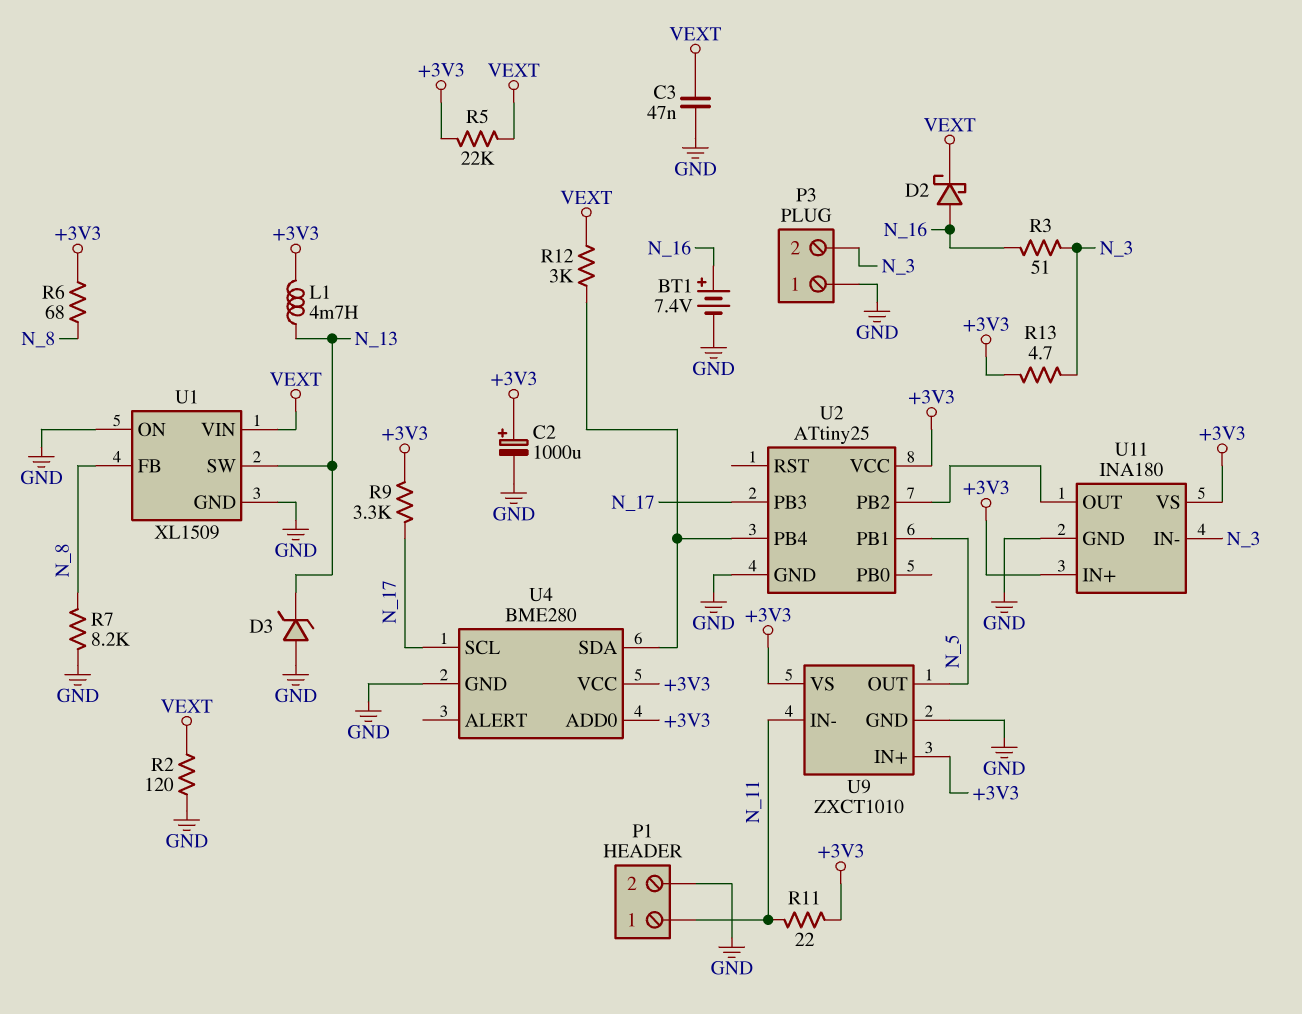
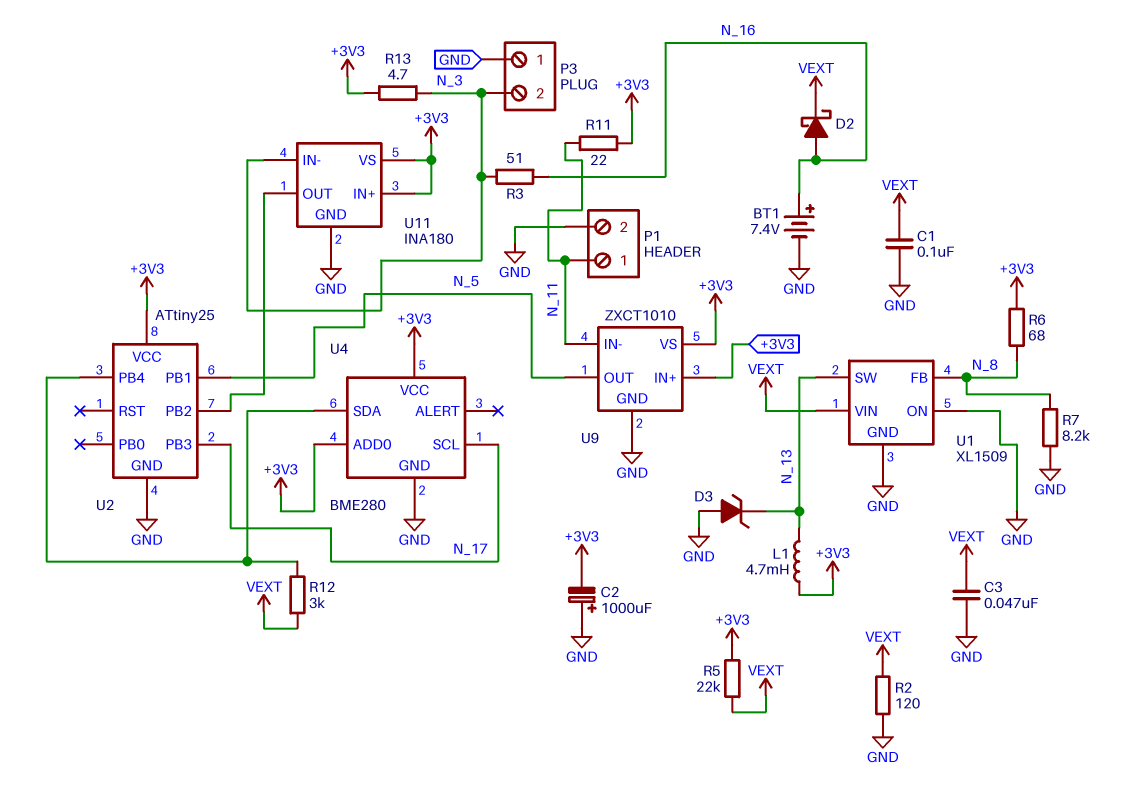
C1: none -> 100nF (GND, VEXT)
C2: 1000uF (plus +3V3, minus GND) -> 1000uF (plus GND, minus +3V3)
R9: 3.3k (+3V3, N_17) -> none

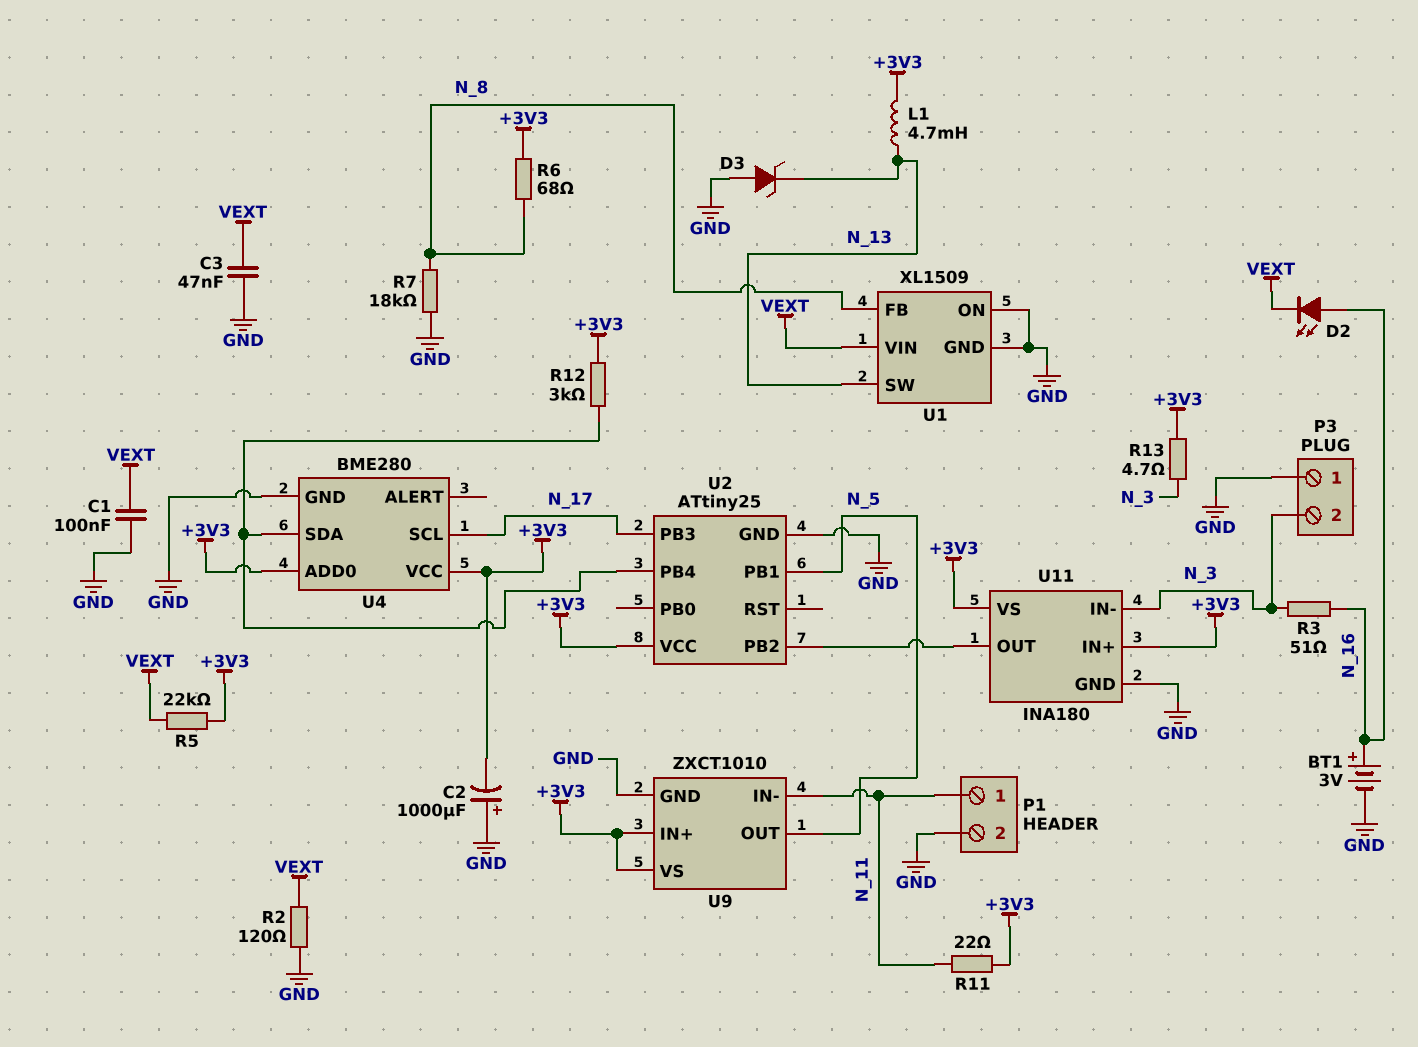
BT1: 7.4V (plus N_16, minus GND) -> 3V (plus N_16, minus GND)
D2: schottky (A N_16, K VEXT) -> LED (A N_16, K VEXT)
R7: 8.2k (GND, N_8) -> 18k (GND, N_8)
R12: 3k (U2/PB4, VEXT) -> 3k (+3V3, U2/PB4)

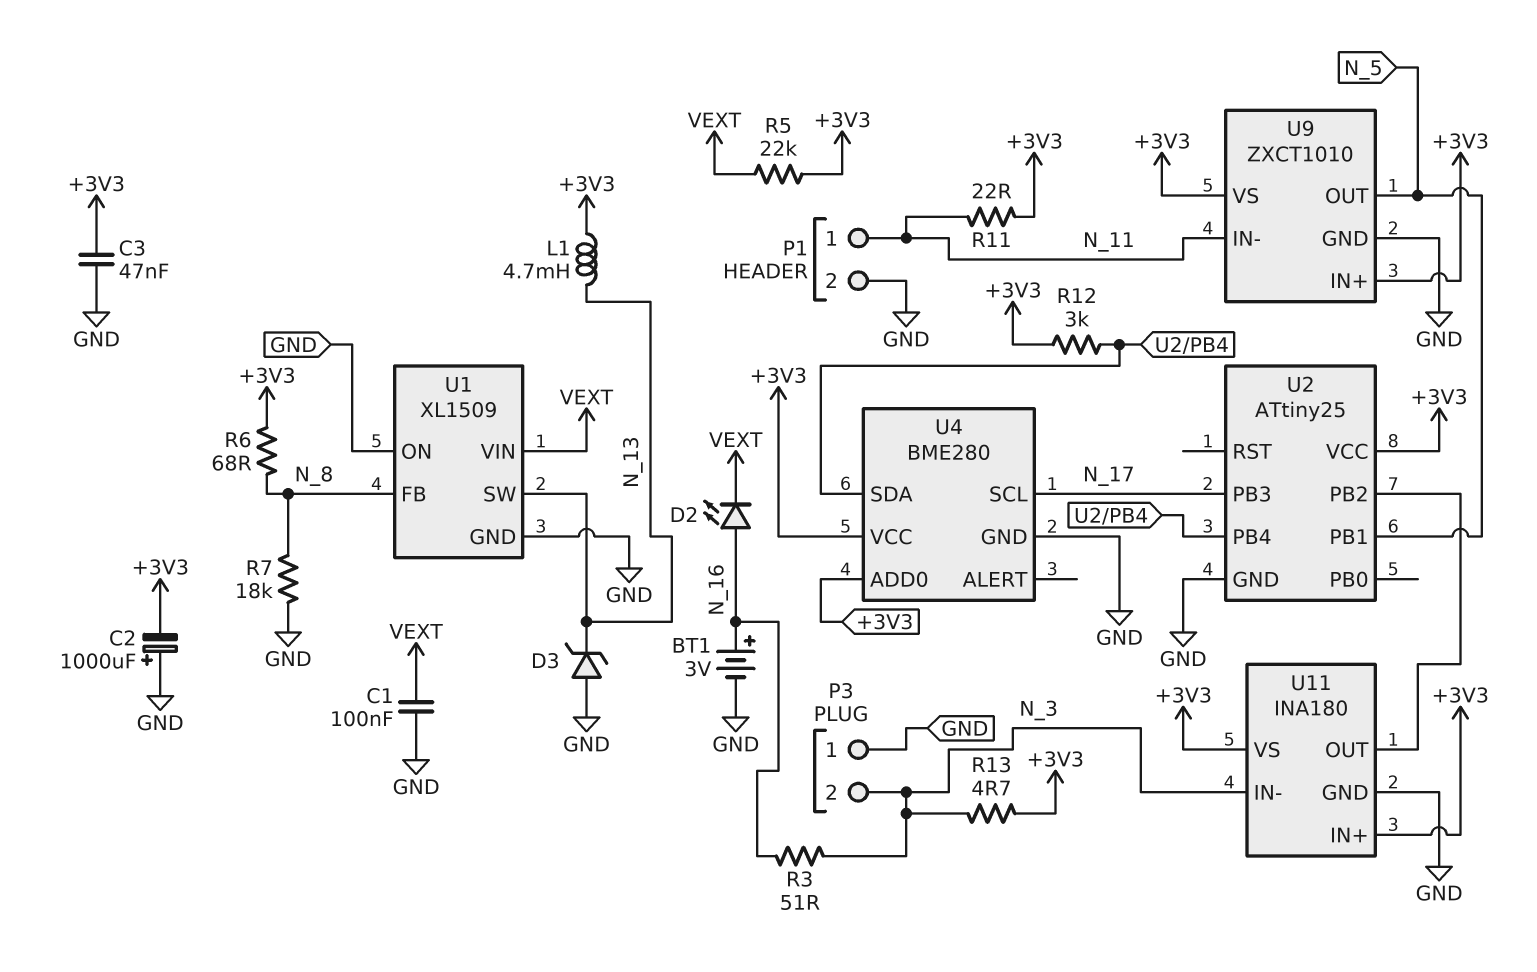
C3: 47nF (GND, VEXT) -> 47nF (+3V3, GND)
R2: 120 (GND, VEXT) -> none

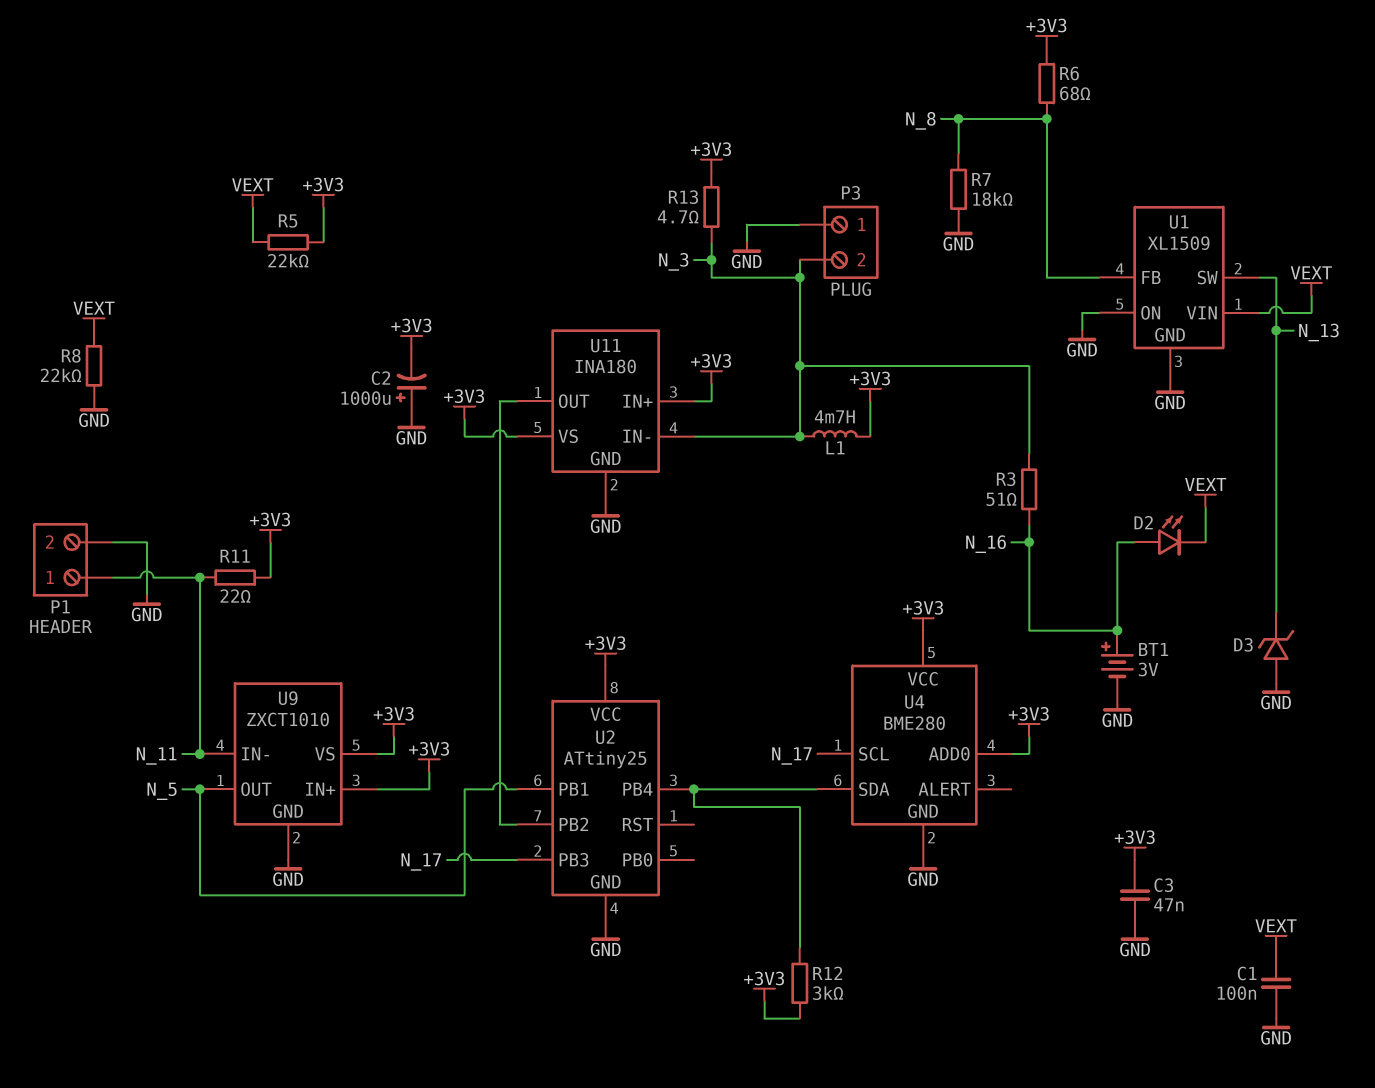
L1: 4.7mH (+3V3, N_13) -> 4.7mH (+3V3, N_3)
R8: none -> 22k (GND, VEXT)

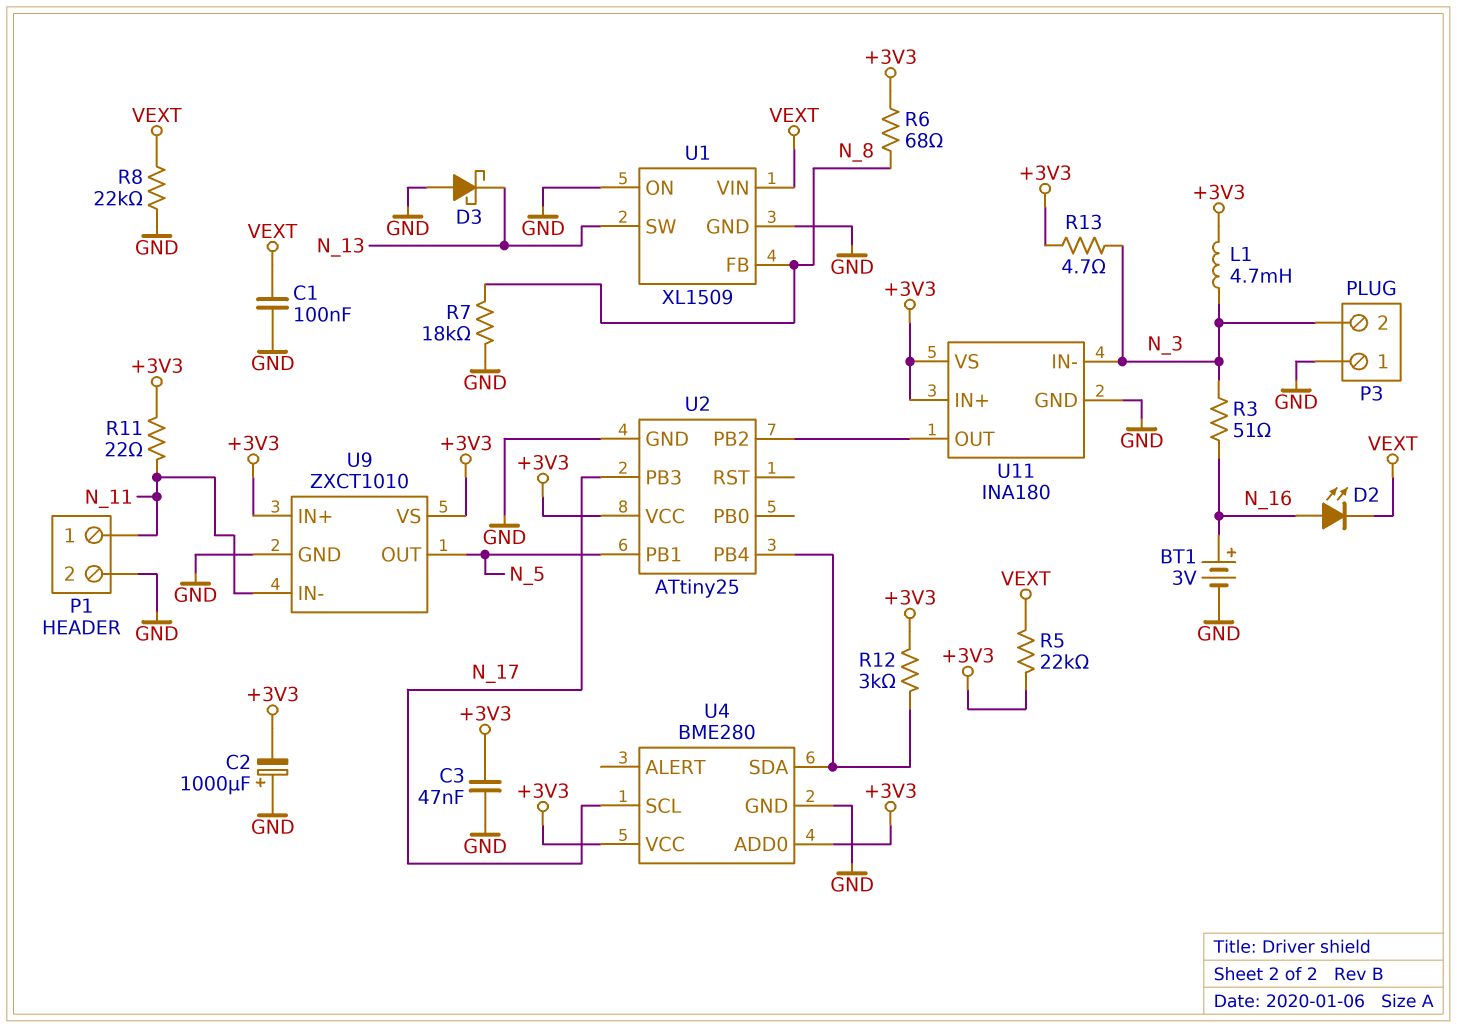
D3: zener (A GND, K N_13) -> schottky (A GND, K N_13)

